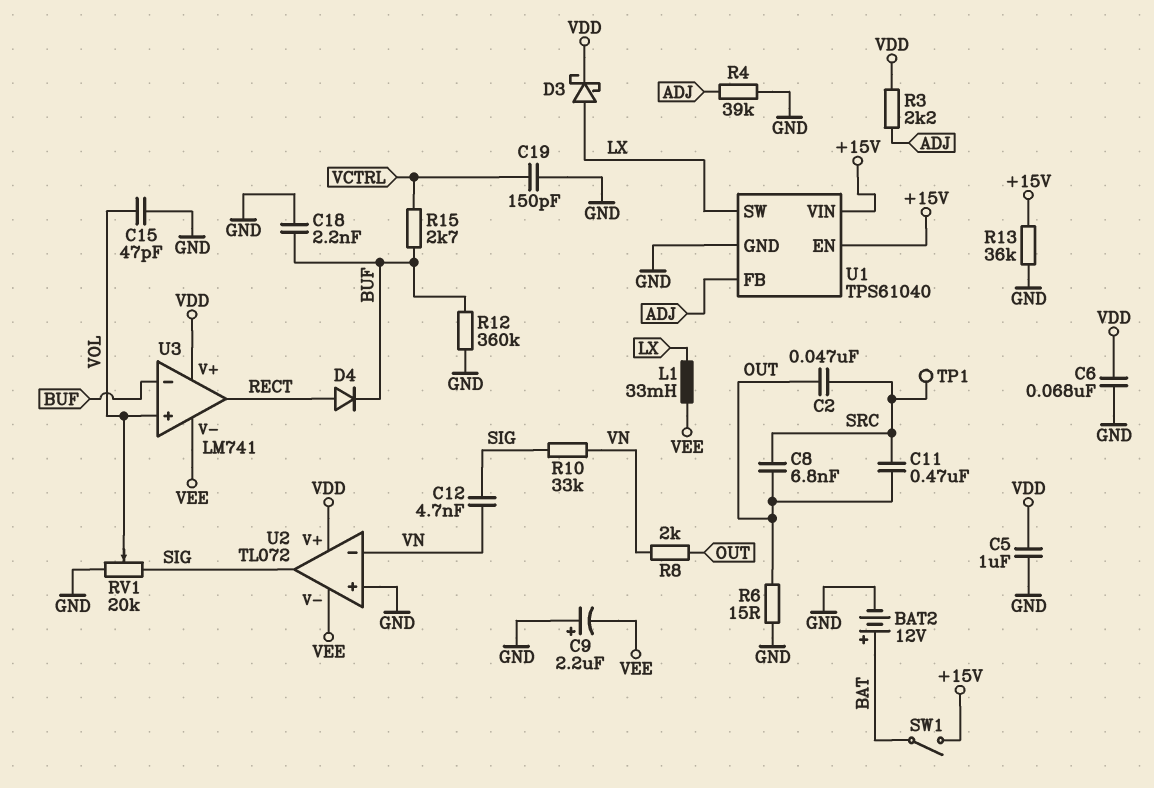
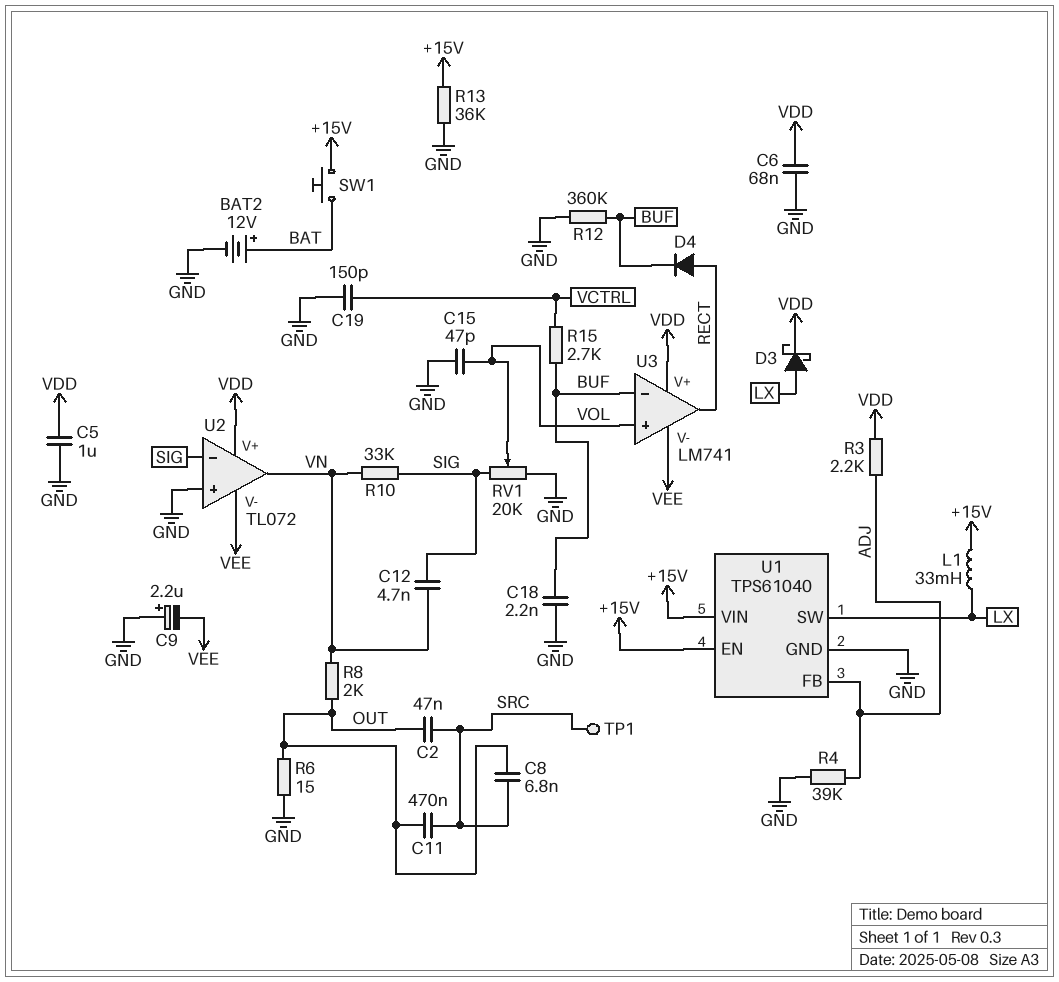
L1: 33mH (LX, VEE) -> 33mH (+15V, LX)
SW1: switch (+15V, BAT) -> button (+15V, BAT)
U2 pin in-: VN -> SIG
U2 pin out: SIG -> VN

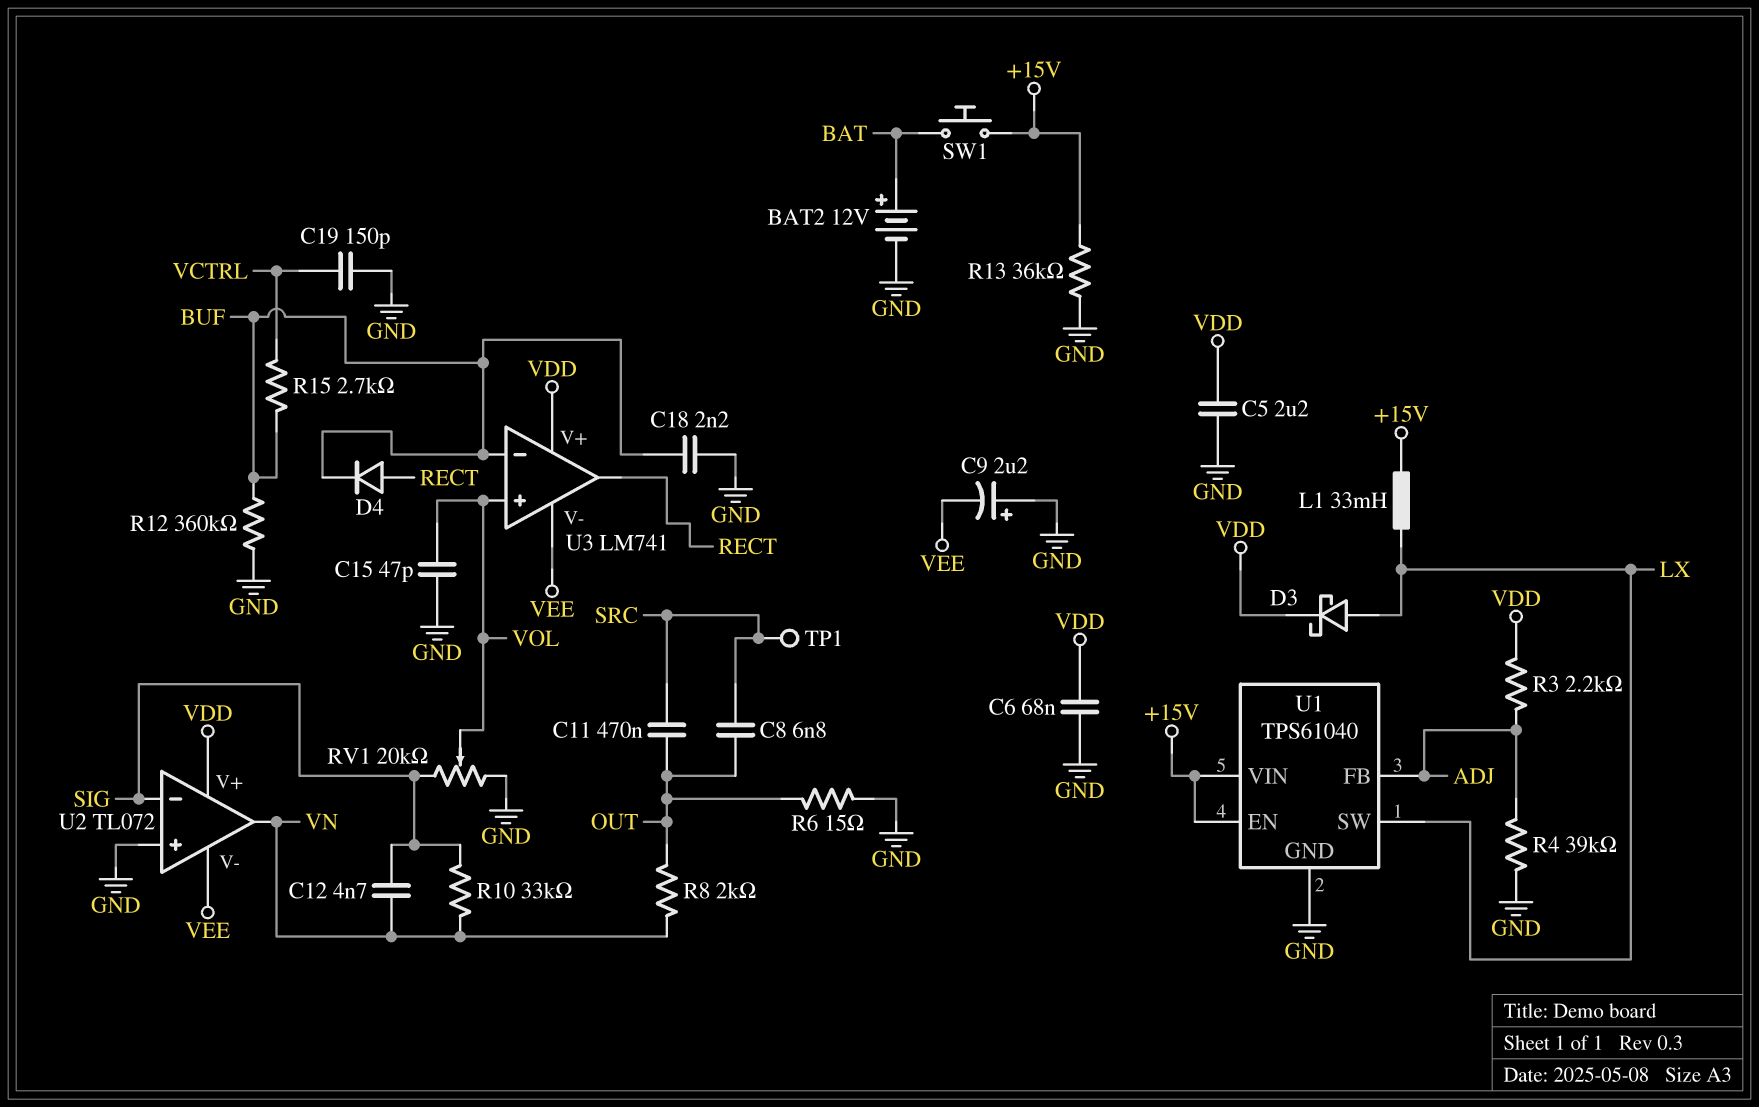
C2: 47nF (OUT, SRC) -> none
C5: 1uF (GND, VDD) -> 2.2uF (GND, VDD)

